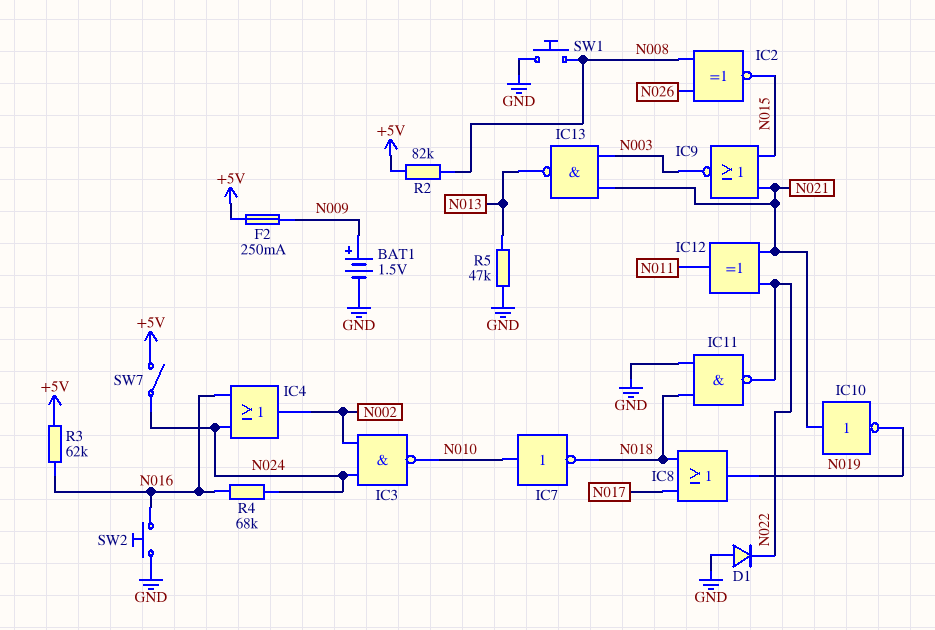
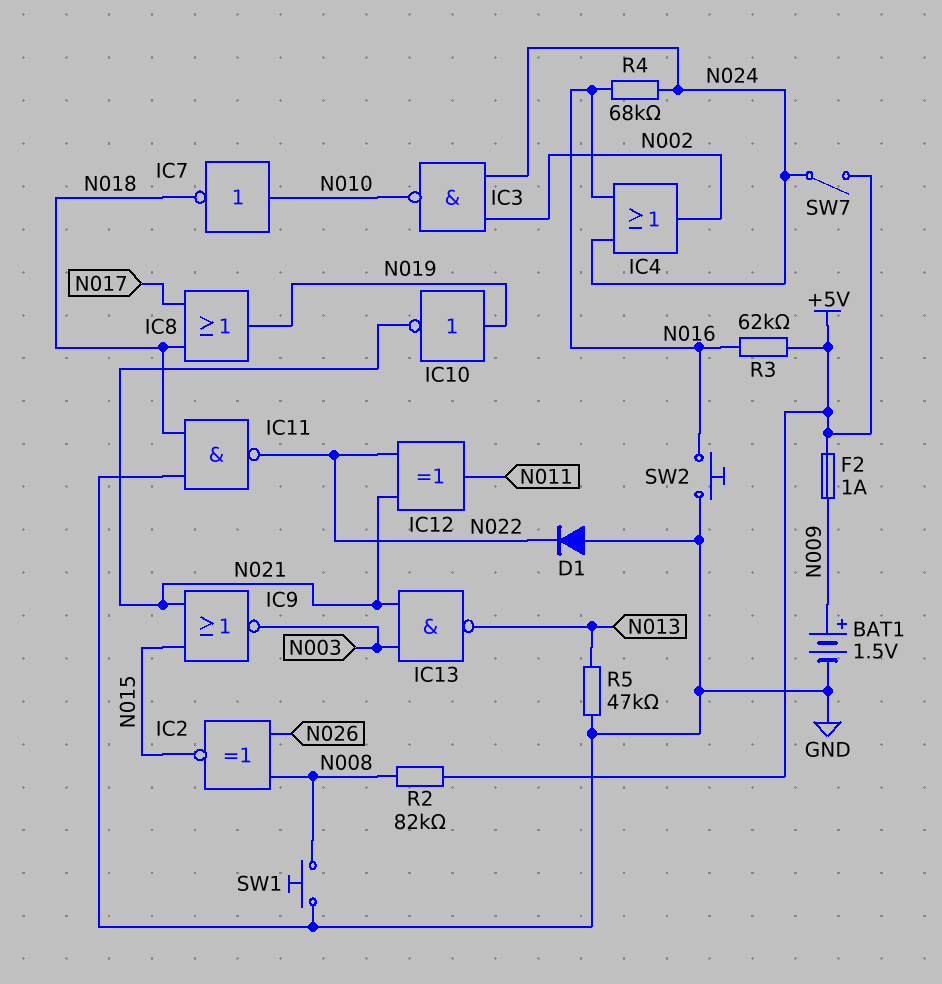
F2: 250mA (+5V, N009) -> 1A (+5V, N009)
IC10: NOT (in N021, out N019) -> NOT (in N019, out N021)

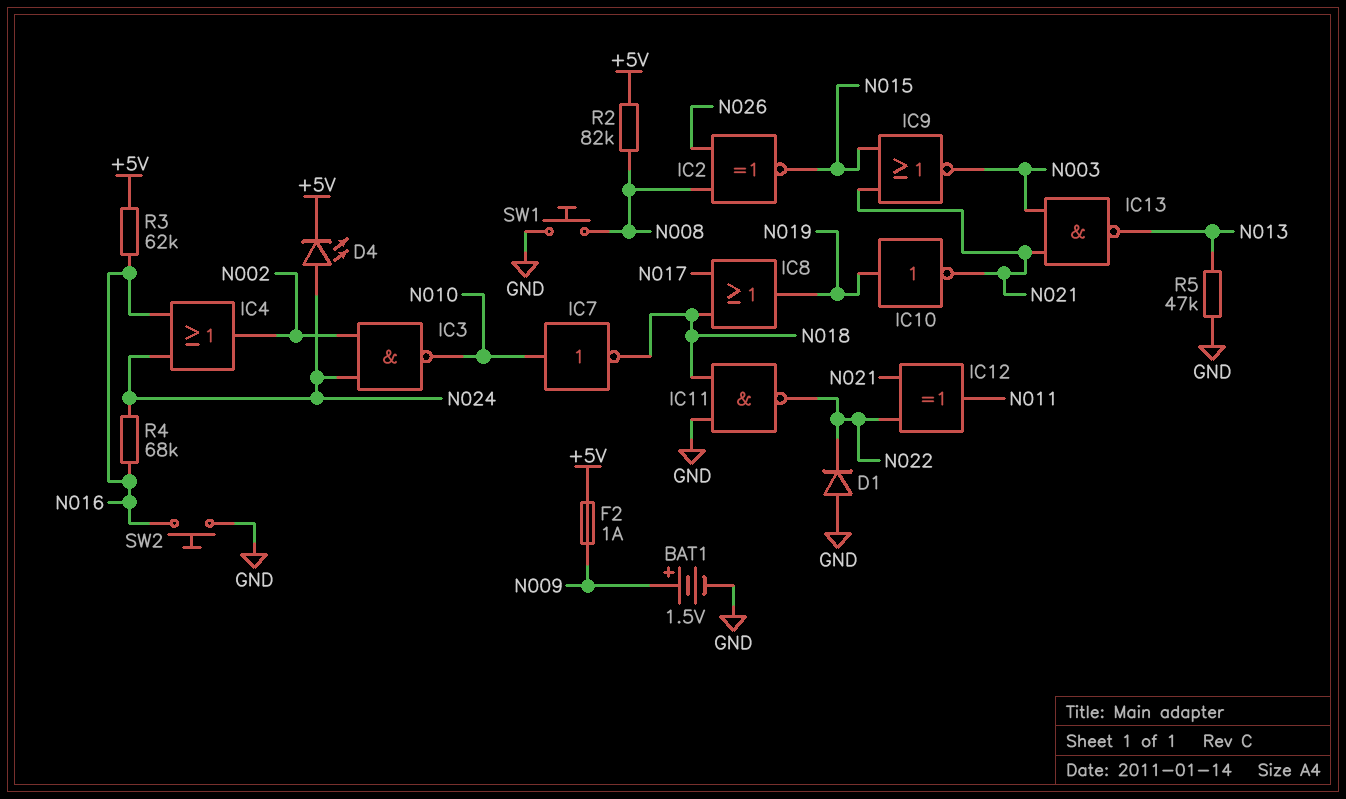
D4: none -> LED (A N024, K +5V)
SW7: switch (+5V, N024) -> none

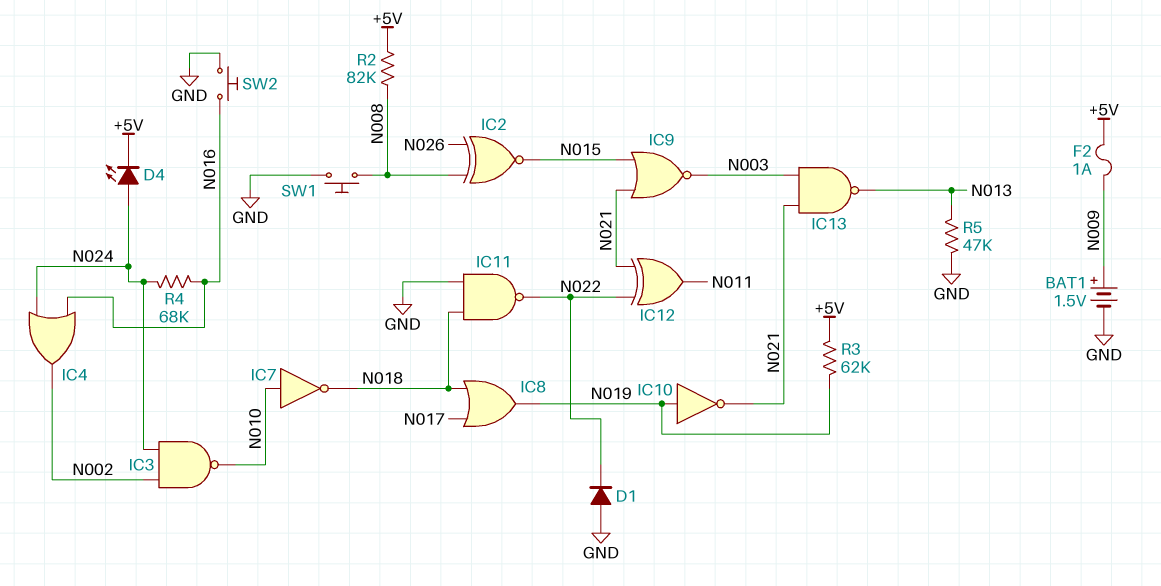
R3: 62k (+5V, N016) -> 62k (+5V, N019)

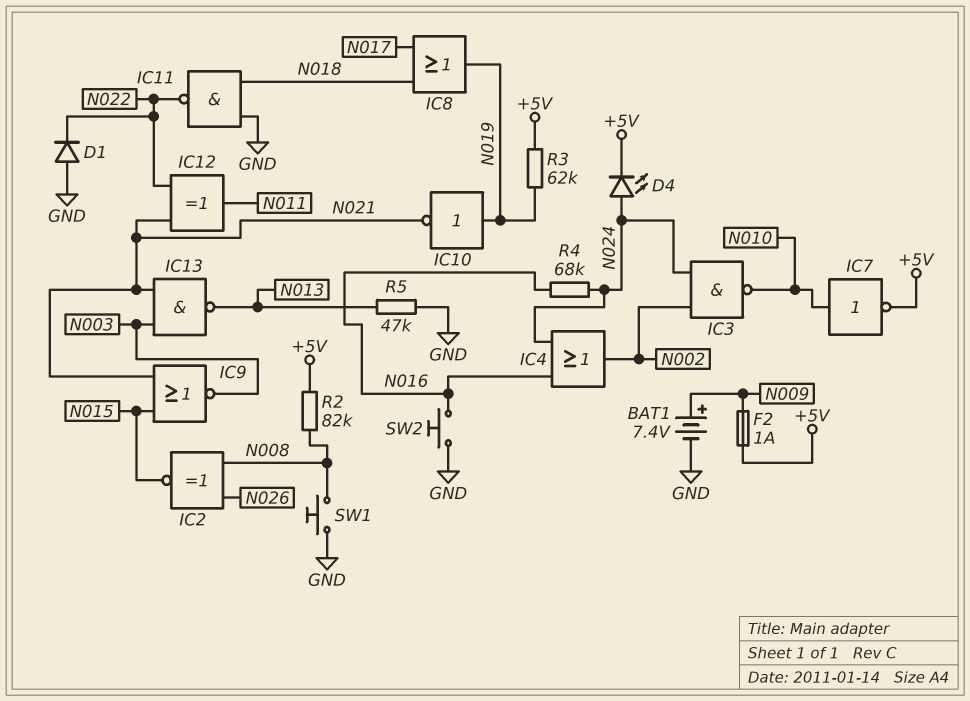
BAT1: 1.5V (plus N009, minus GND) -> 7.4V (plus N009, minus GND)
IC7: NOT (in N010, out N018) -> NOT (in N010, out +5V)

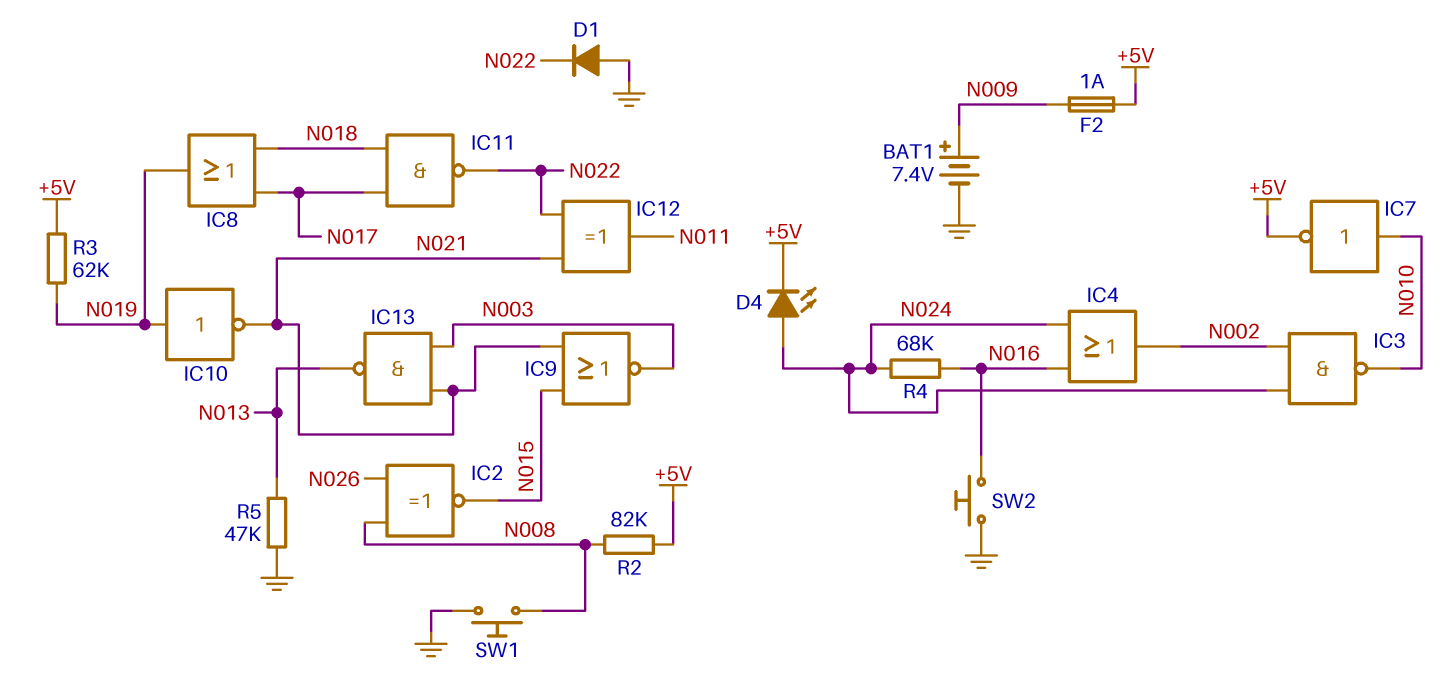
IC11: NAND (in GND, in N018, out N022) -> NAND (in N017, in N018, out N022)

